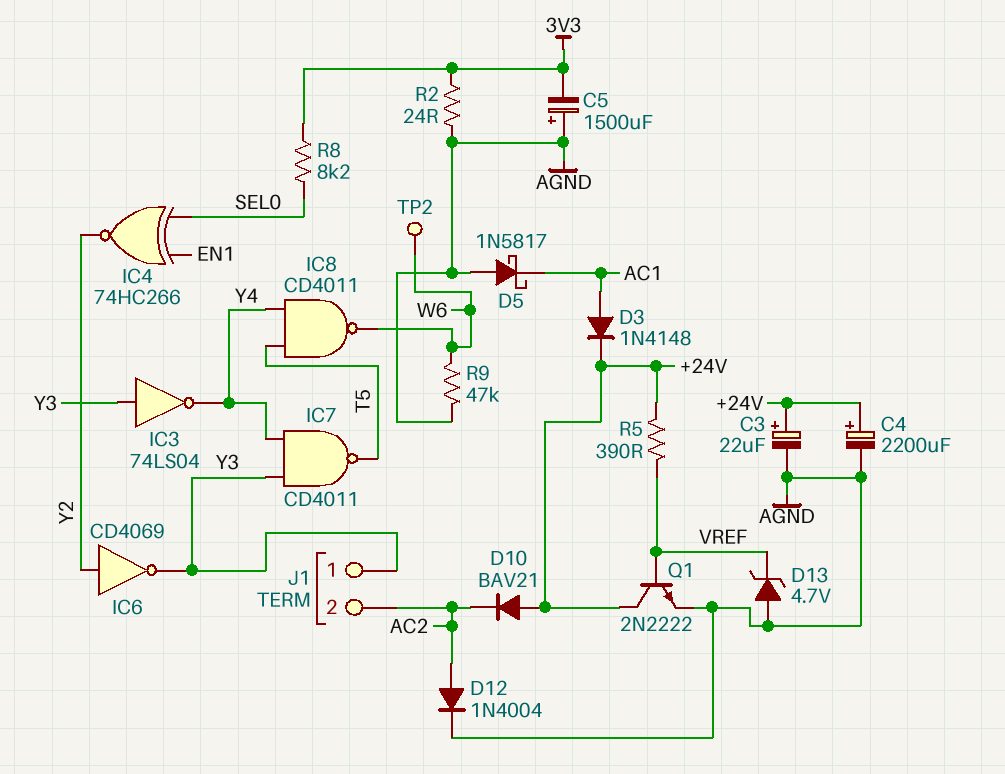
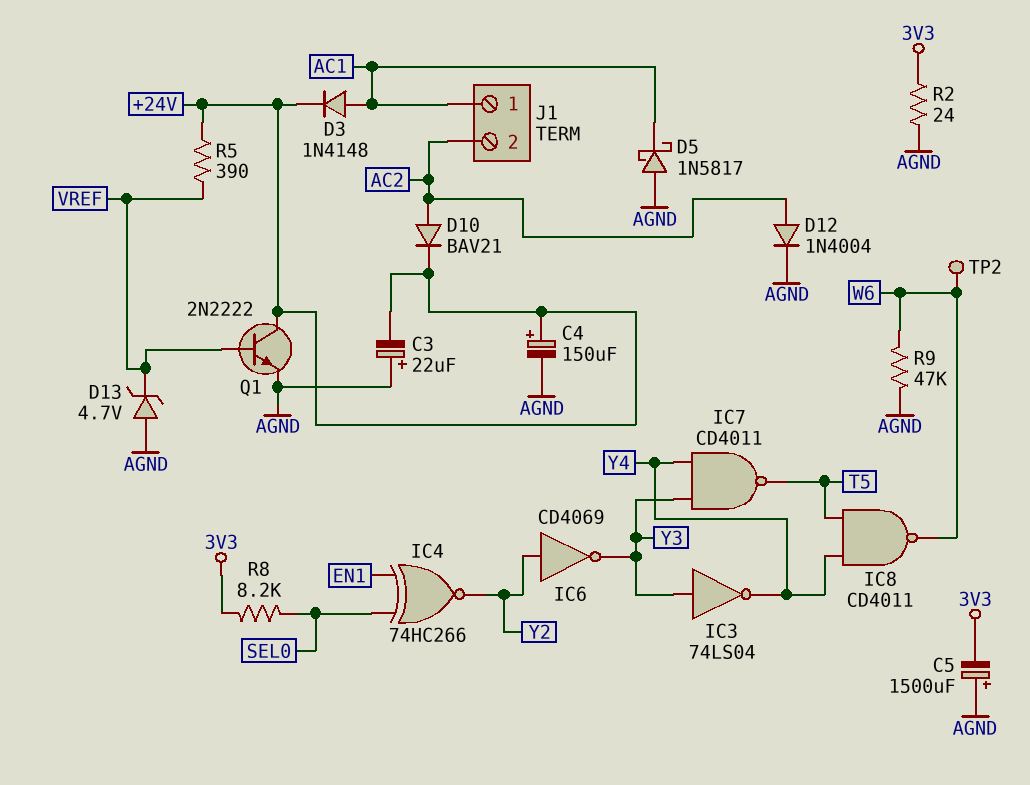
C3: 22uF (plus +24V, minus AGND) -> 22uF (plus AGND, minus +24V)
C4: 2200uF (plus +24V, minus AGND) -> 150uF (plus +24V, minus AGND)
D10: diode BAV21 (A +24V, K AC2) -> diode BAV21 (A AC2, K +24V)
J1 pin 1: Y3 -> AC1

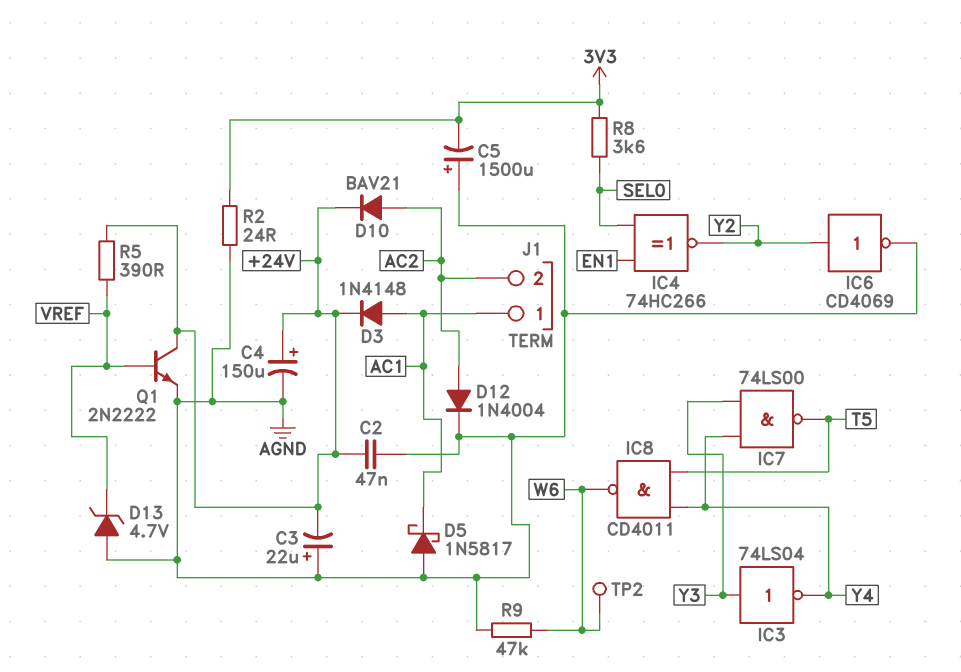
C2: none -> 47nF (+24V, AGND)
IC6: NOT CD4069 (in Y2, out Y3) -> NOT CD4069 (in Y2, out AGND)
IC7: NAND CD4011 (in Y3, in Y4, out T5) -> NAND 74LS00 (in Y3, in Y4, out T5)
R8: 8.2k (3V3, SEL0) -> 3.6k (3V3, SEL0)

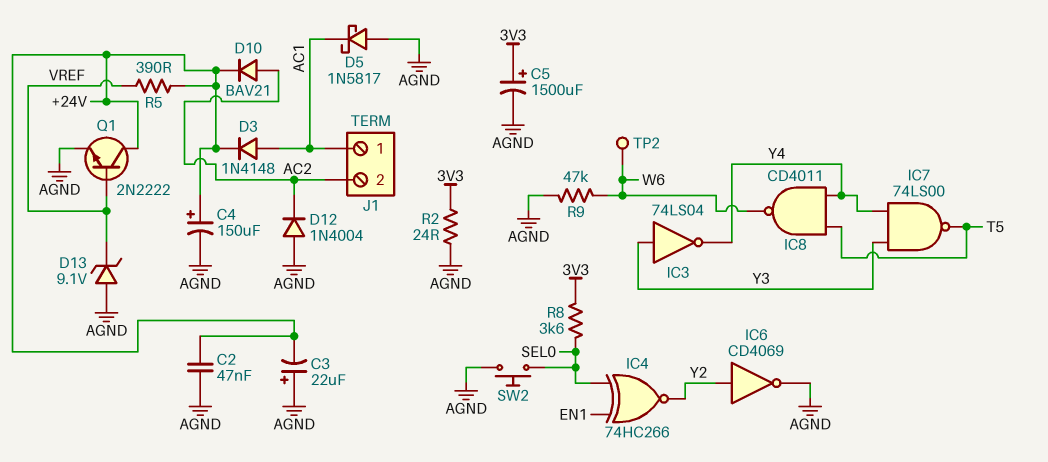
C5: 1500uF (plus AGND, minus 3V3) -> 1500uF (plus 3V3, minus AGND)
D12: diode 1N4004 (A AC2, K AGND) -> diode 1N4004 (A AGND, K AC2)
D13: zener 4.7V (A AGND, K VREF) -> zener 9.1V (A AGND, K VREF)
SW2: none -> button (AGND, SEL0)

